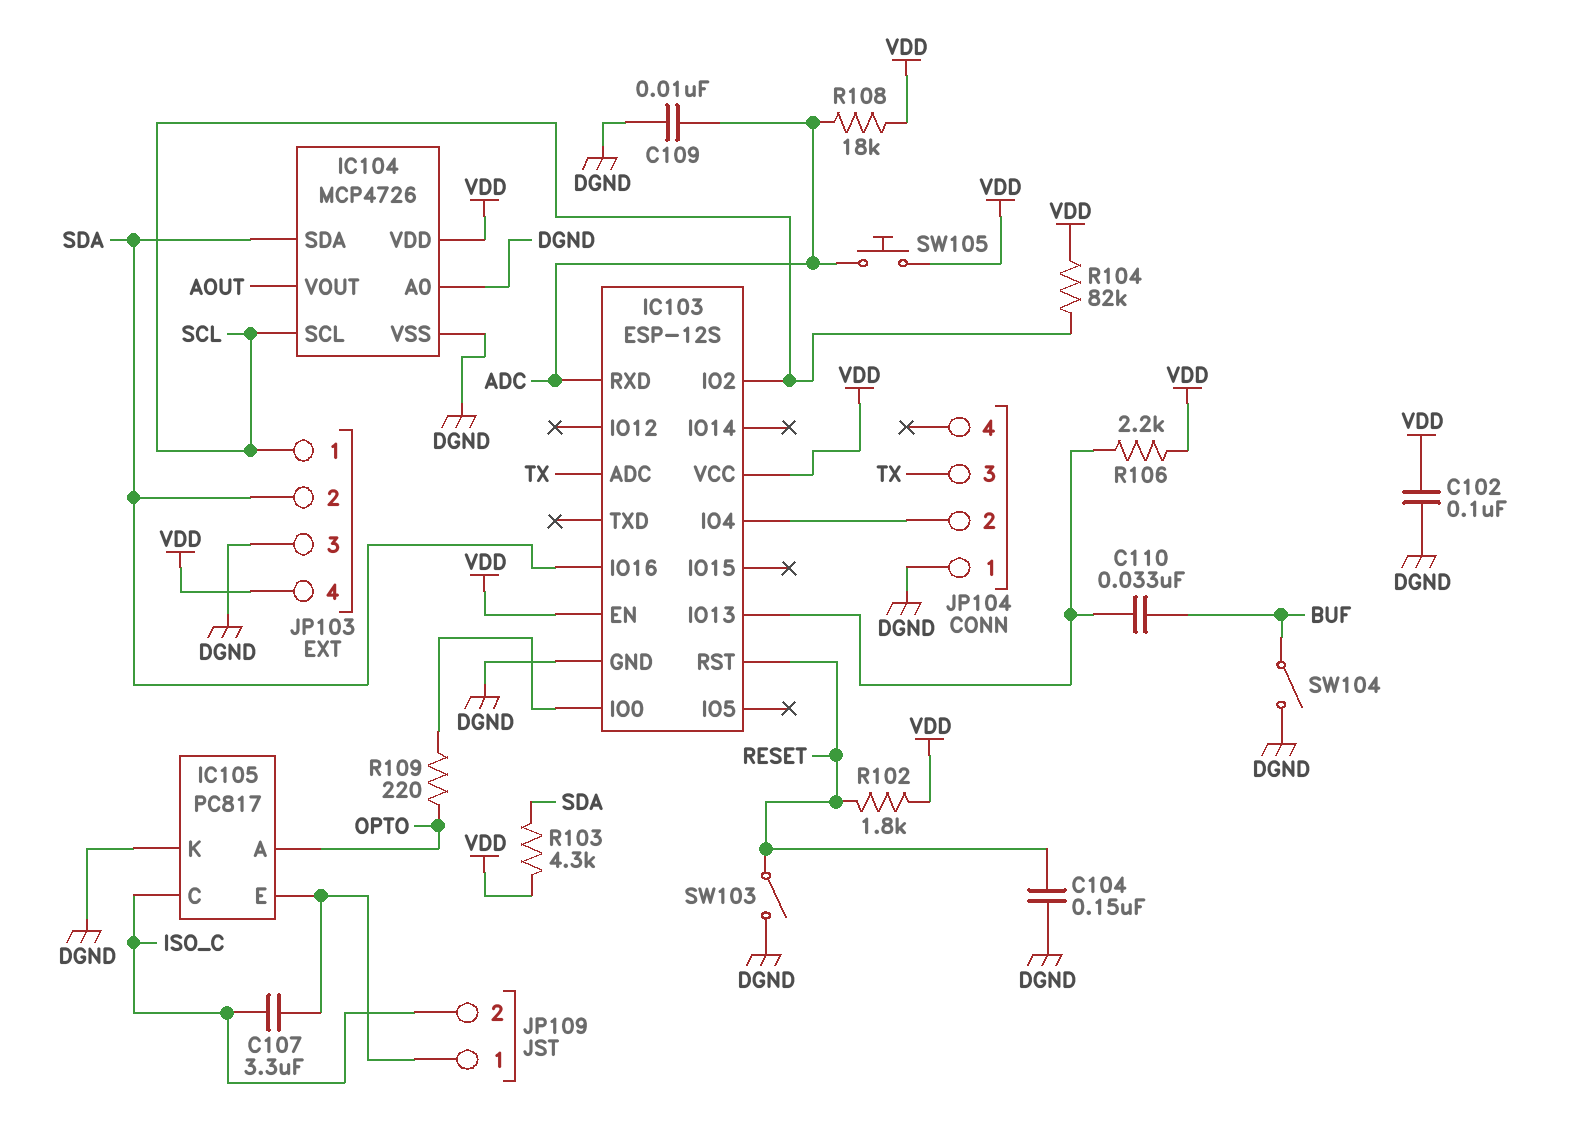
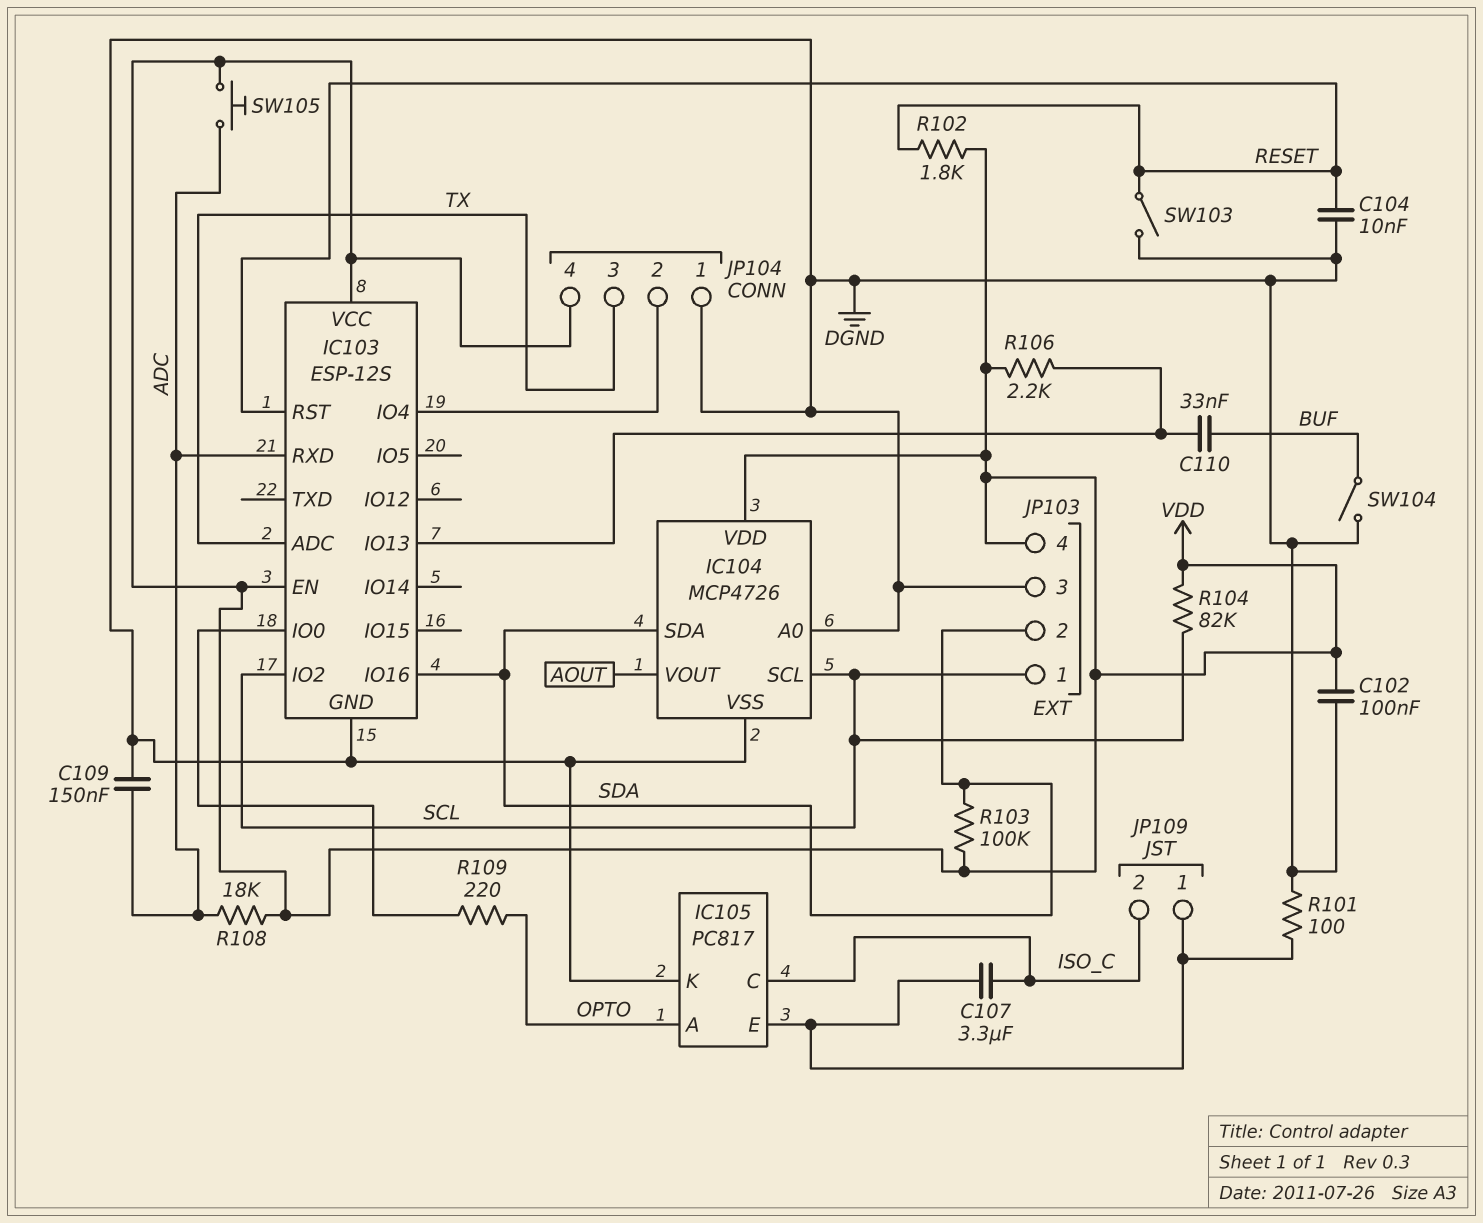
C104: 150nF (DGND, RESET) -> 10nF (DGND, RESET)
C109: 10nF (ADC, DGND) -> 150nF (ADC, DGND)
JP104 pin 4: none -> VDD
R101: none -> 100 (DGND, IC105/E)
R103: 4.3k (SDA, VDD) -> 100k (SDA, VDD)

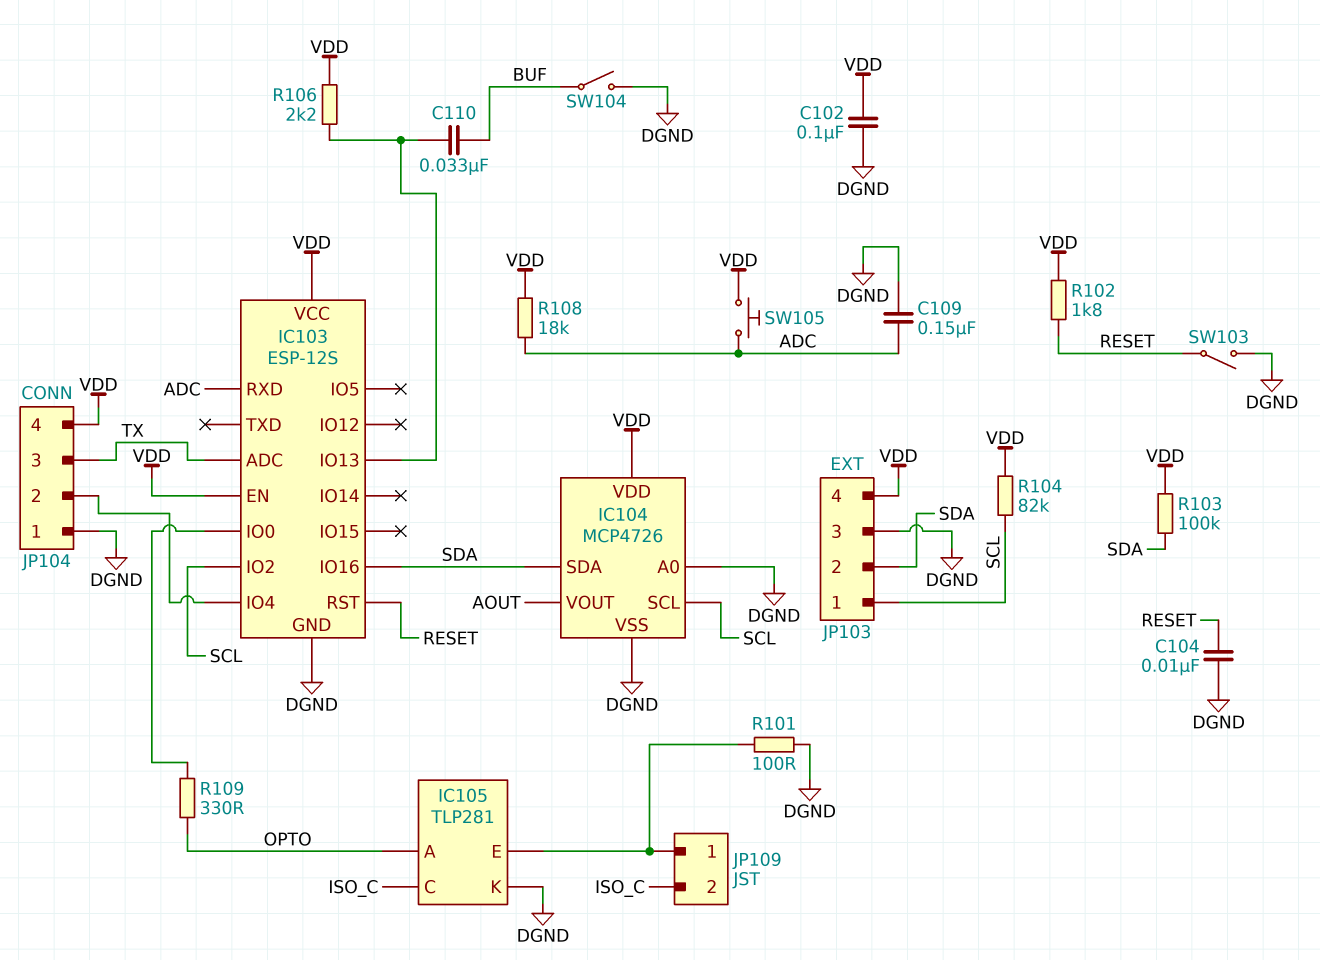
C107: 3.3uF (IC105/E, ISO_C) -> none
IC105: PC817 -> TLP281
R109: 220 (IC103/IO0, OPTO) -> 330 (IC103/IO0, OPTO)

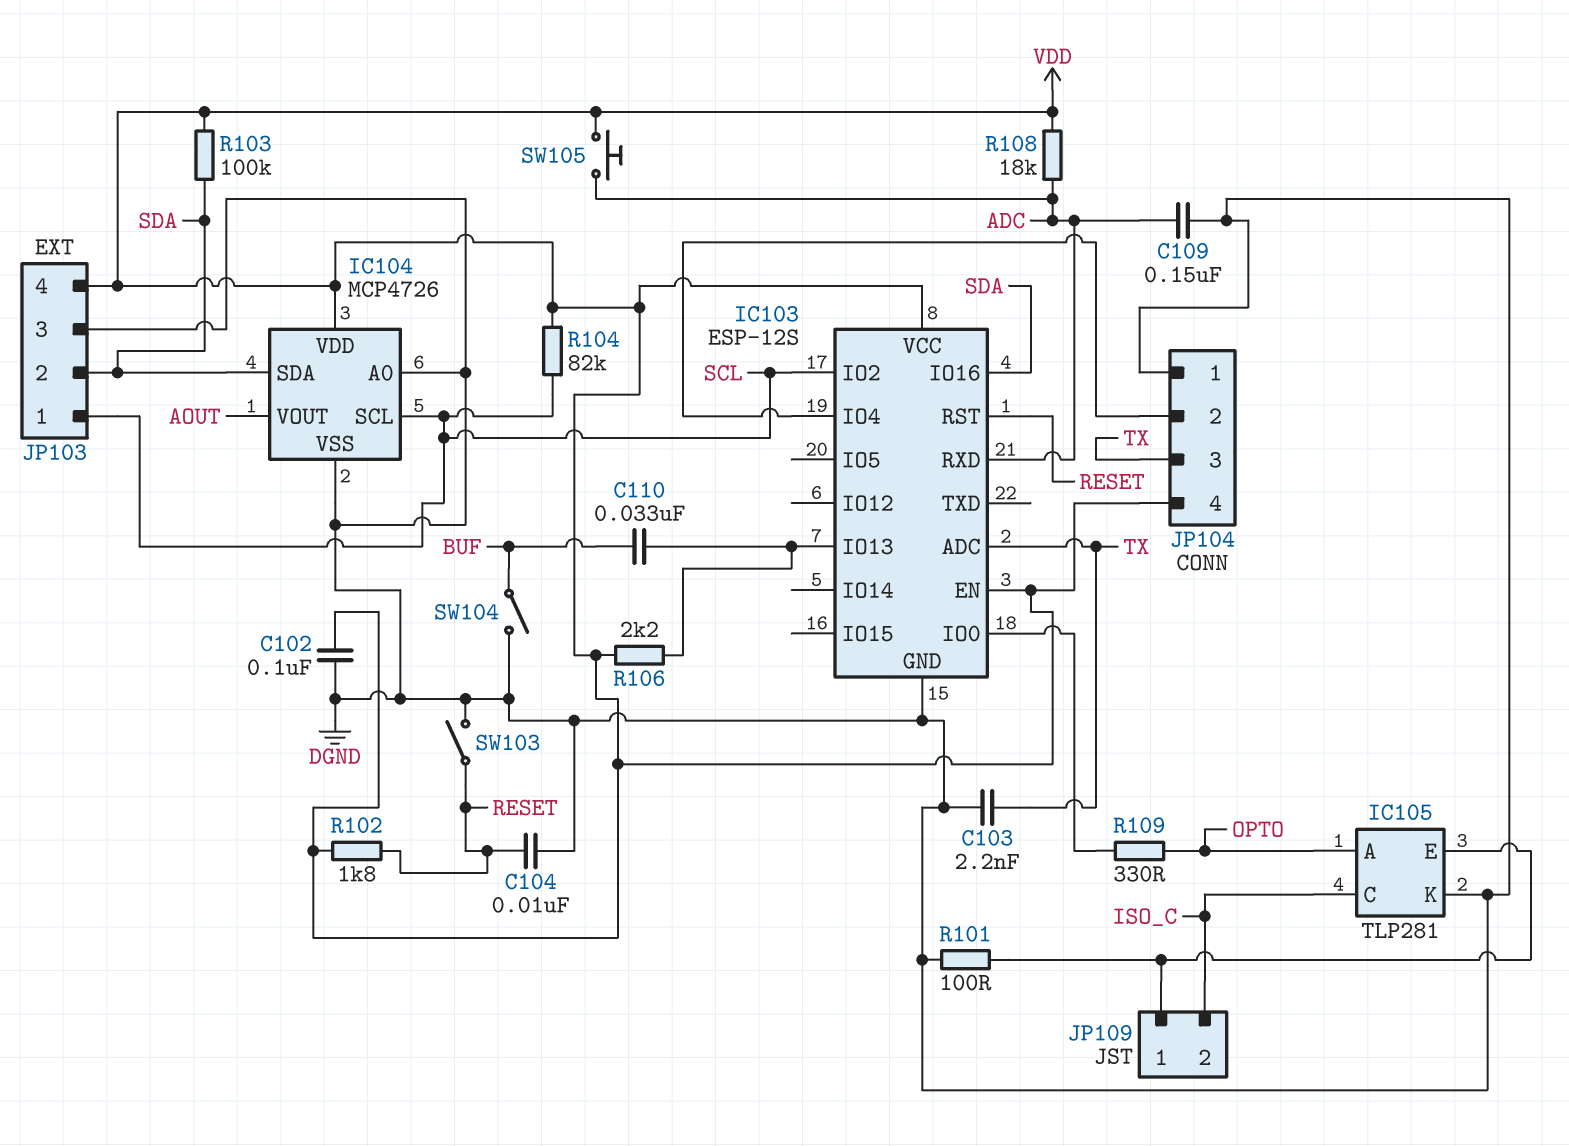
C103: none -> 2.2nF (DGND, TX)

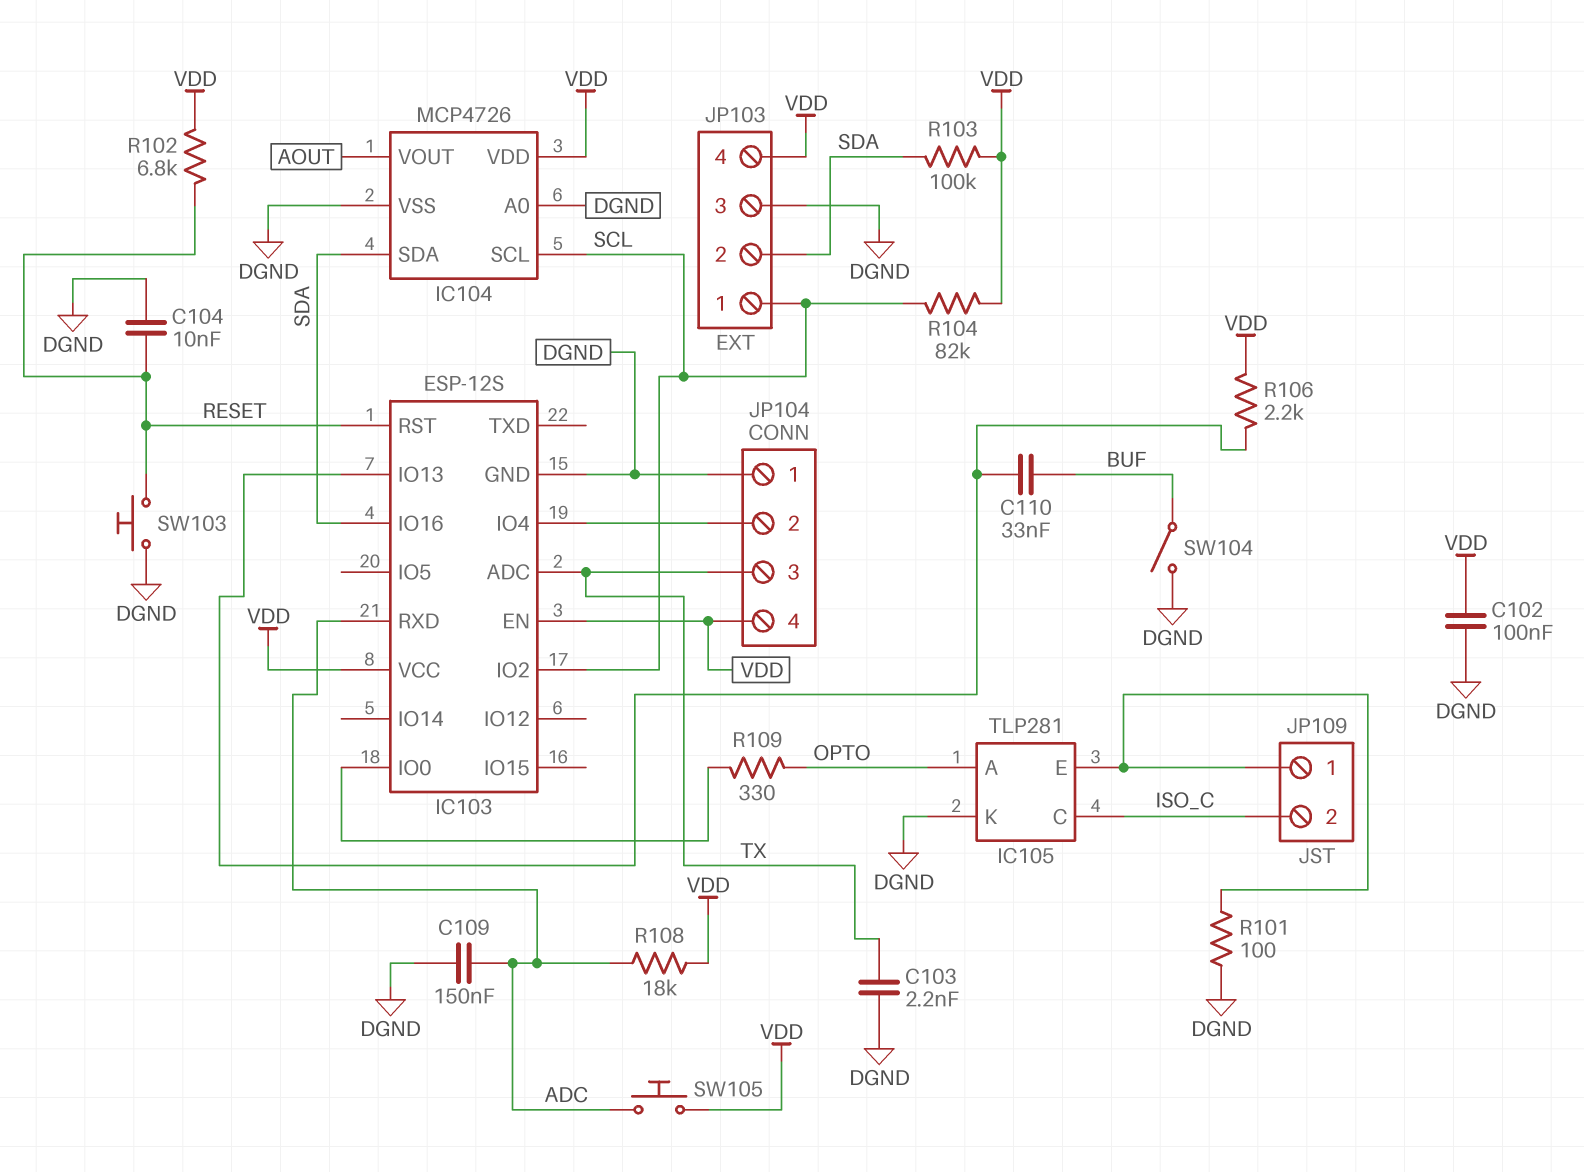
R102: 1.8k (RESET, VDD) -> 6.8k (RESET, VDD)
SW103: switch (DGND, RESET) -> button (DGND, RESET)

